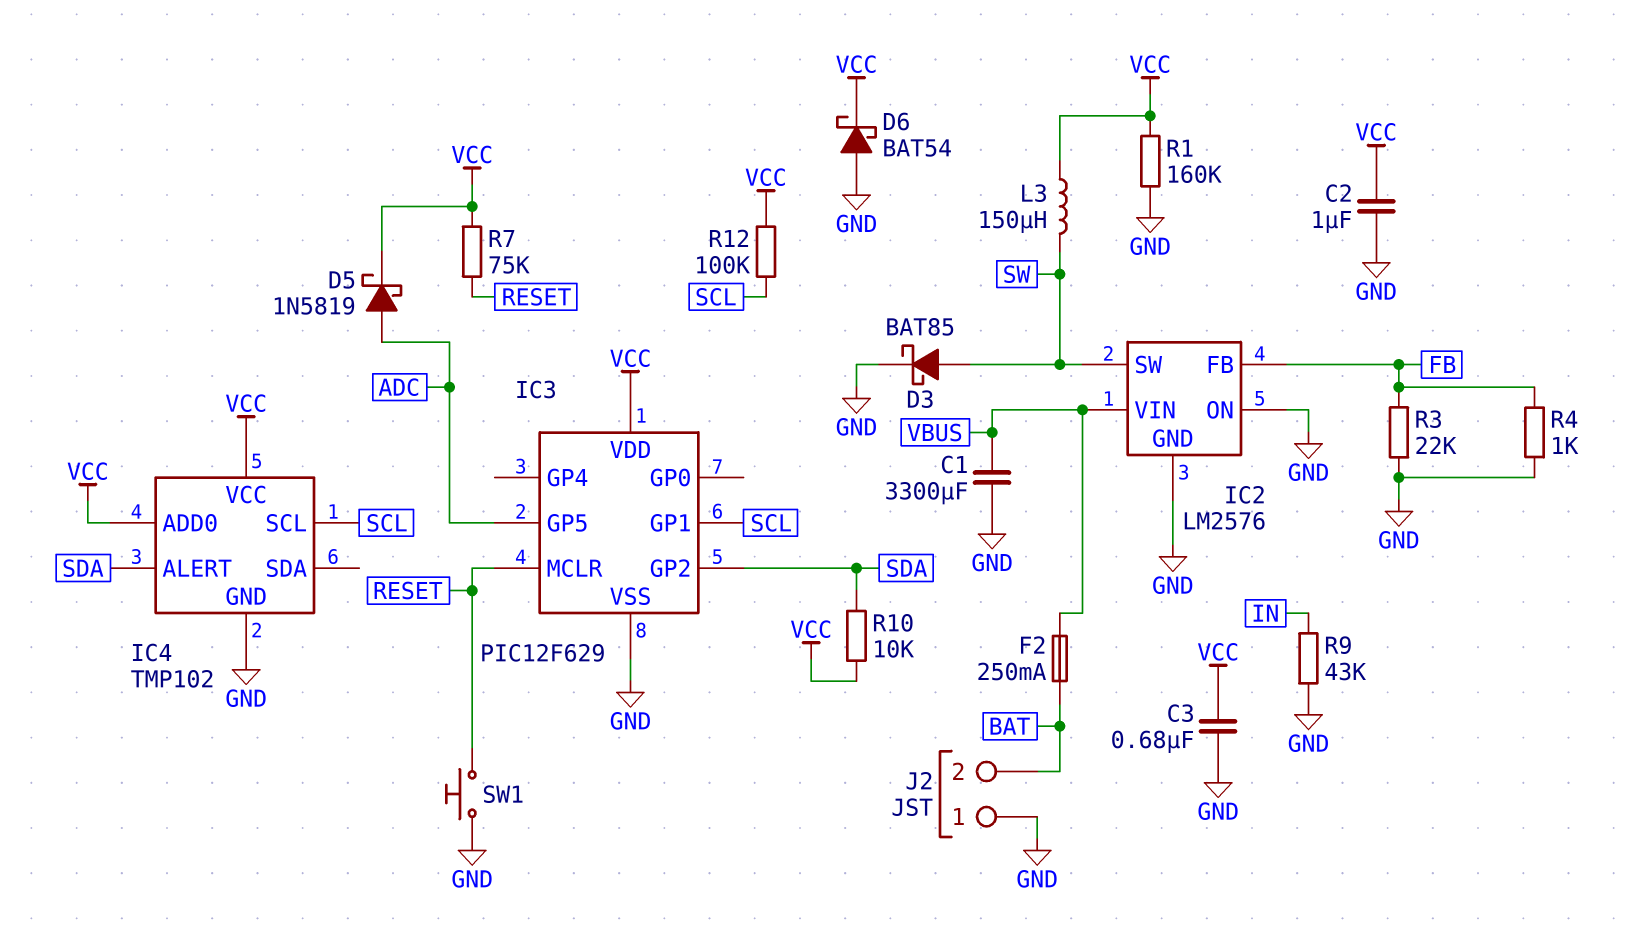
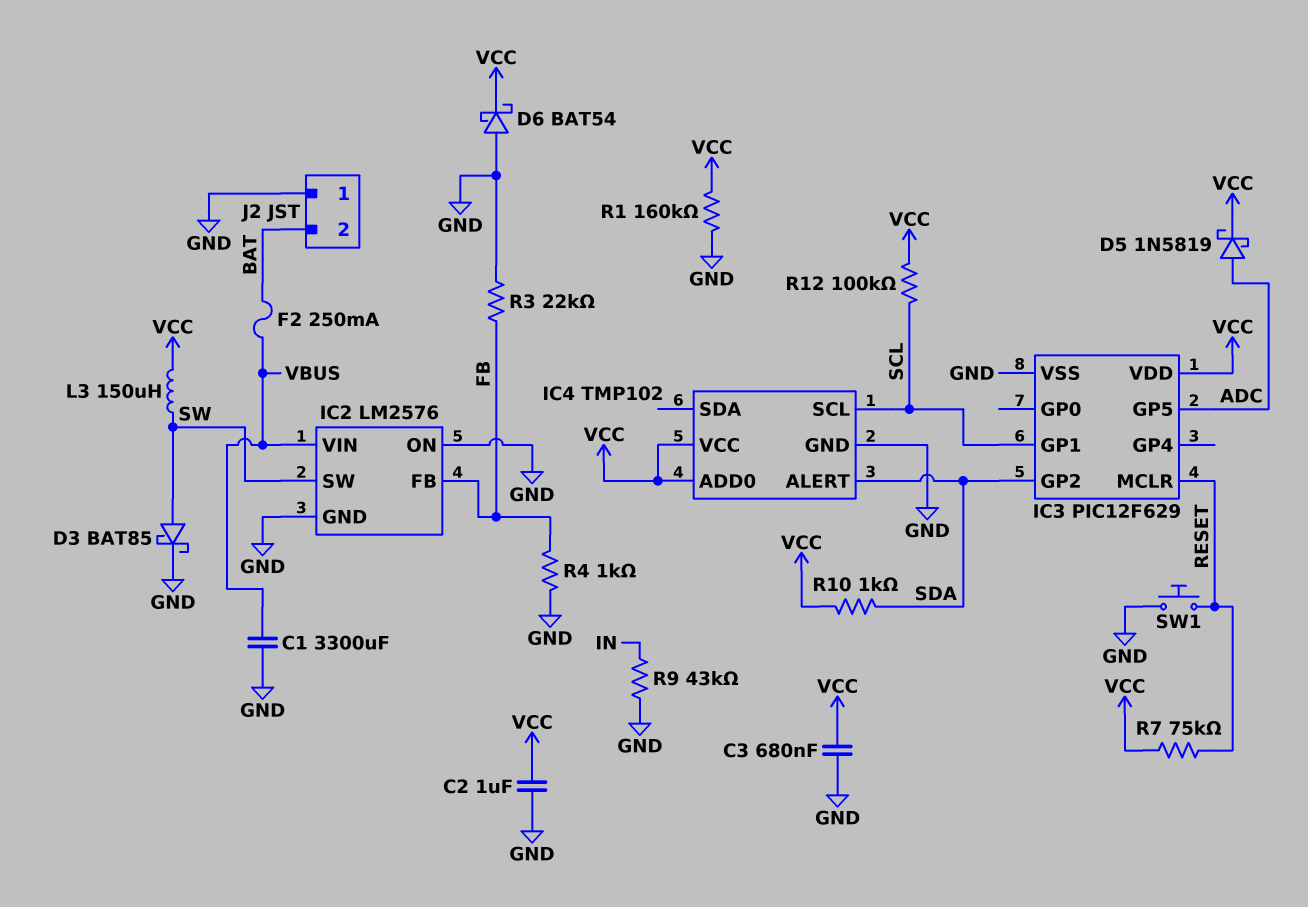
R10: 10k (SDA, VCC) -> 1k (SDA, VCC)

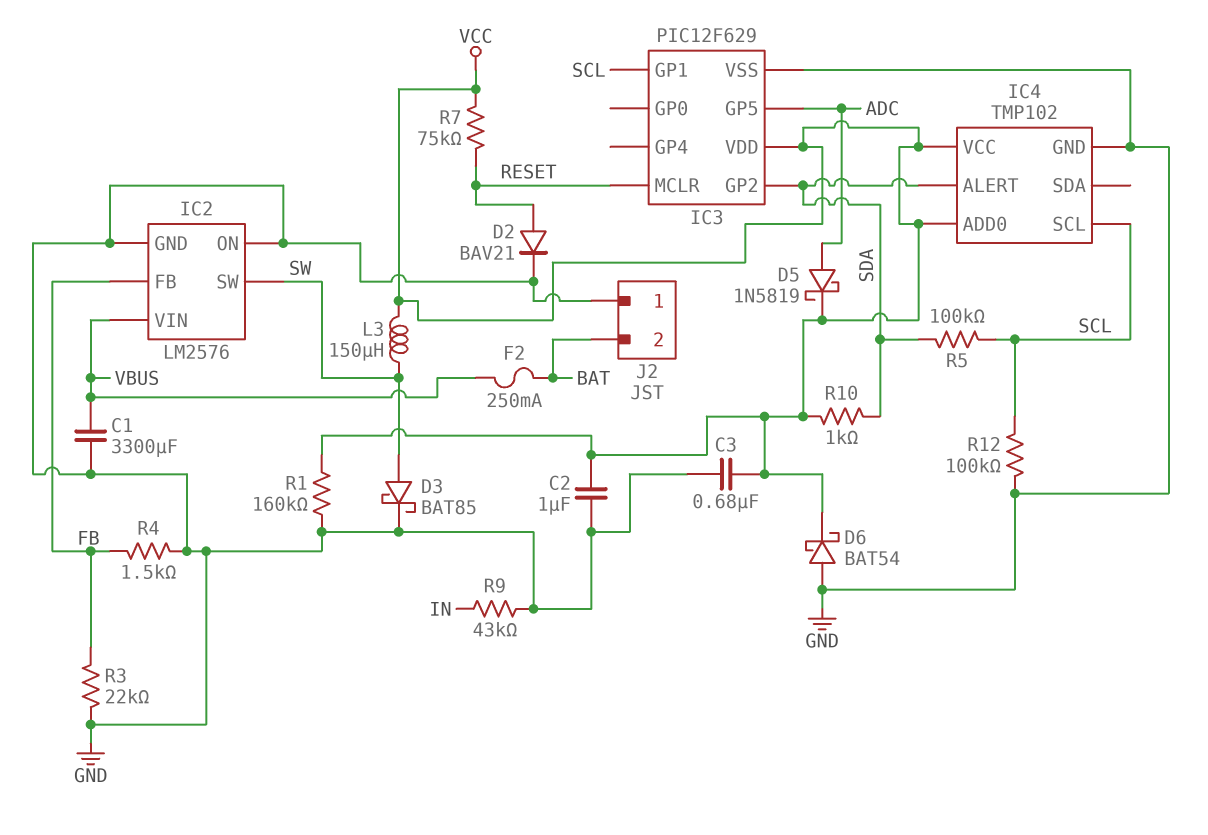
D2: none -> diode BAV21 (A RESET, K GND)
R4: 1k (FB, GND) -> 1.5k (FB, GND)
R5: none -> 100k (SCL, SDA)
R12: 100k (SCL, VCC) -> 100k (GND, SCL)
SW1: button (GND, RESET) -> none

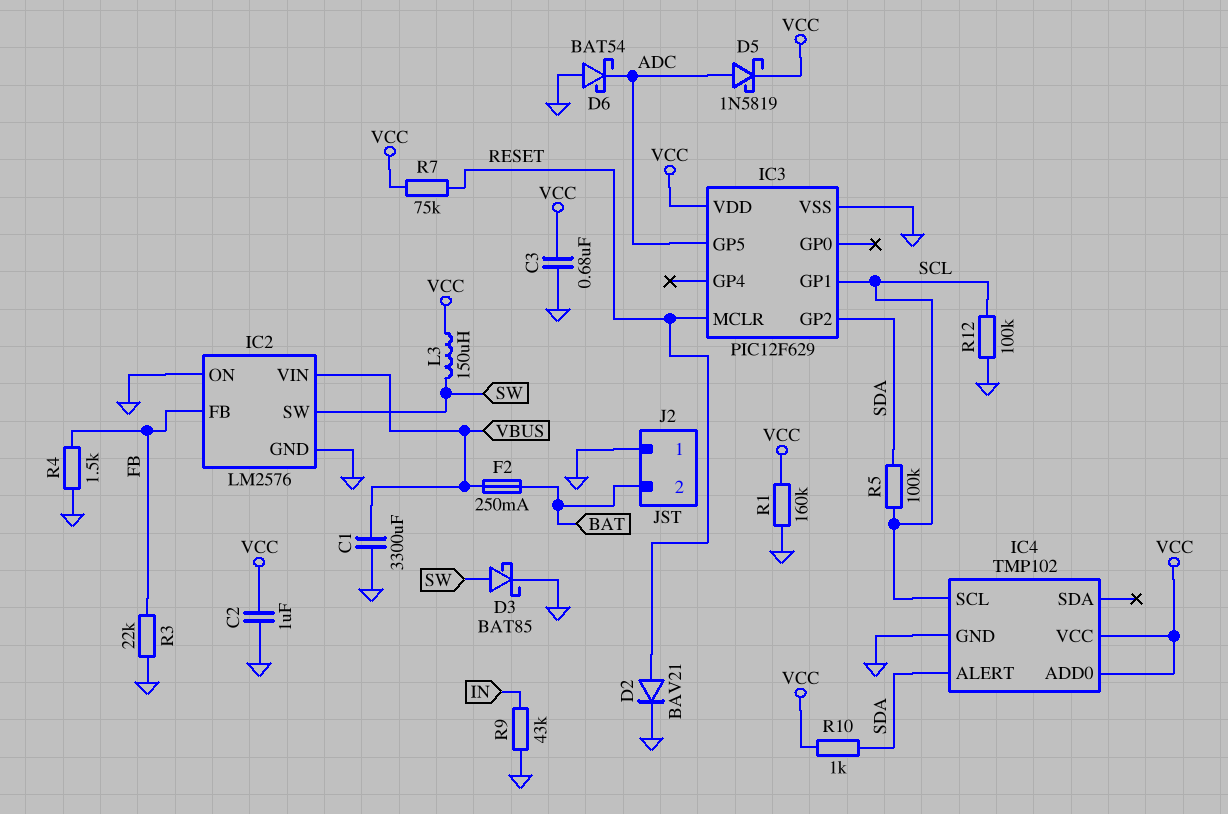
D6: schottky BAT54 (A GND, K VCC) -> schottky BAT54 (A GND, K ADC)

